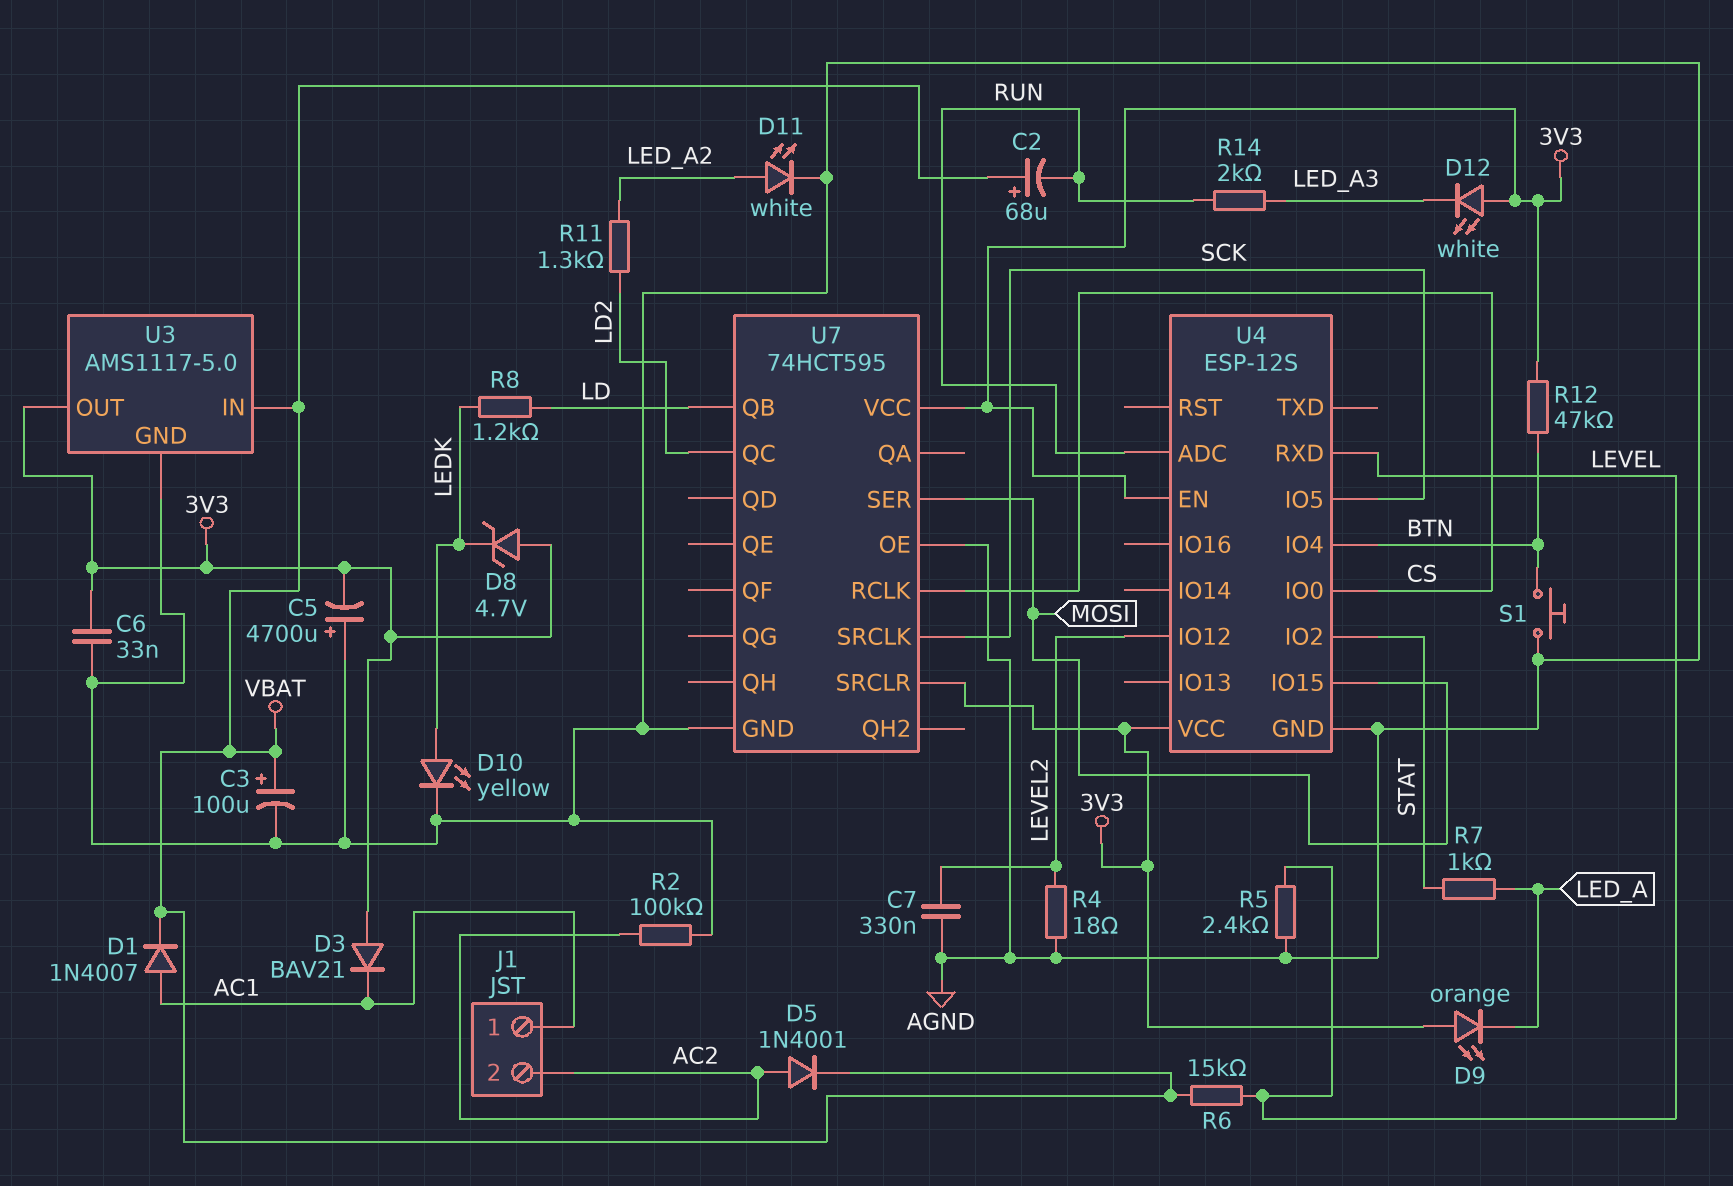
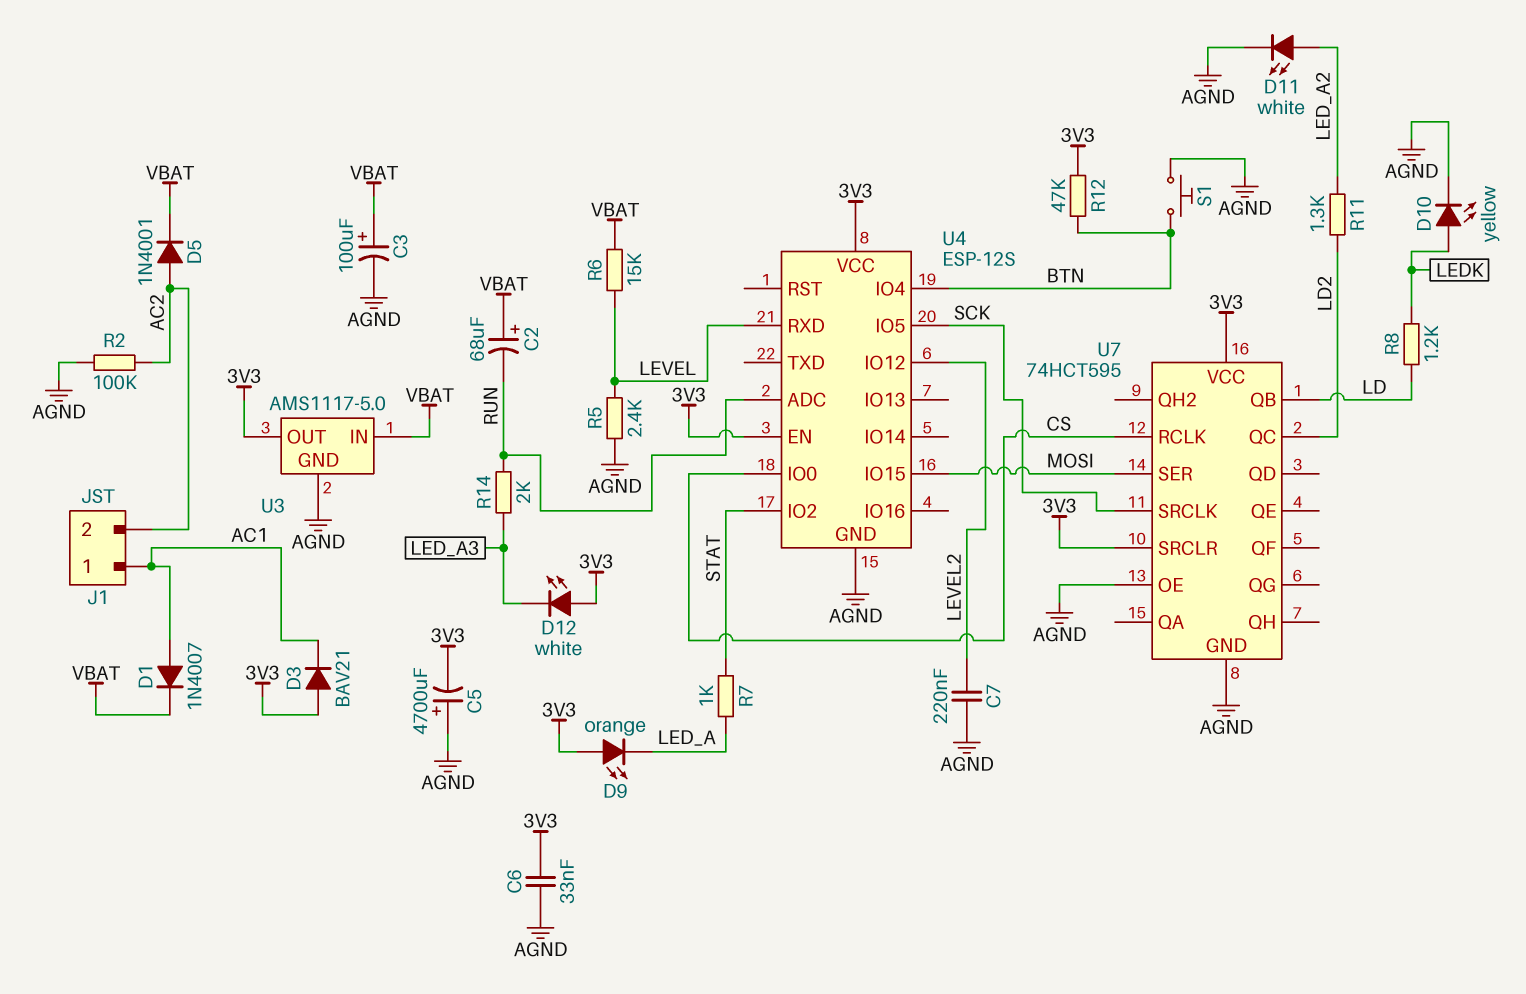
C7: 330nF (AGND, LEVEL2) -> 220nF (AGND, LEVEL2)
D8: zener 4.7V (A 3V3, K LEDK) -> none
R4: 18 (AGND, LEVEL2) -> none

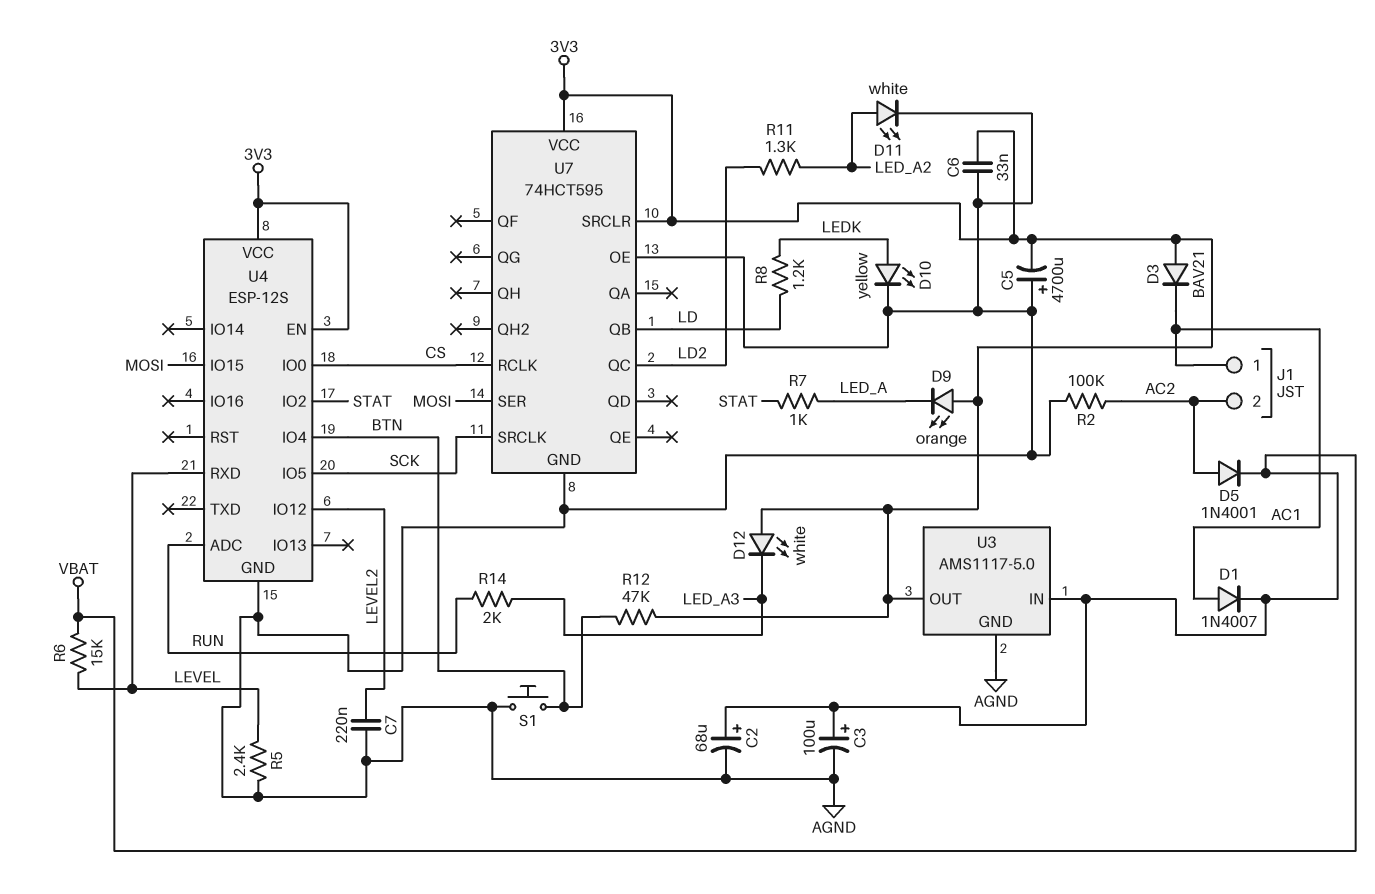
C2: 68uF (plus VBAT, minus RUN) -> 68uF (plus VBAT, minus AGND)

